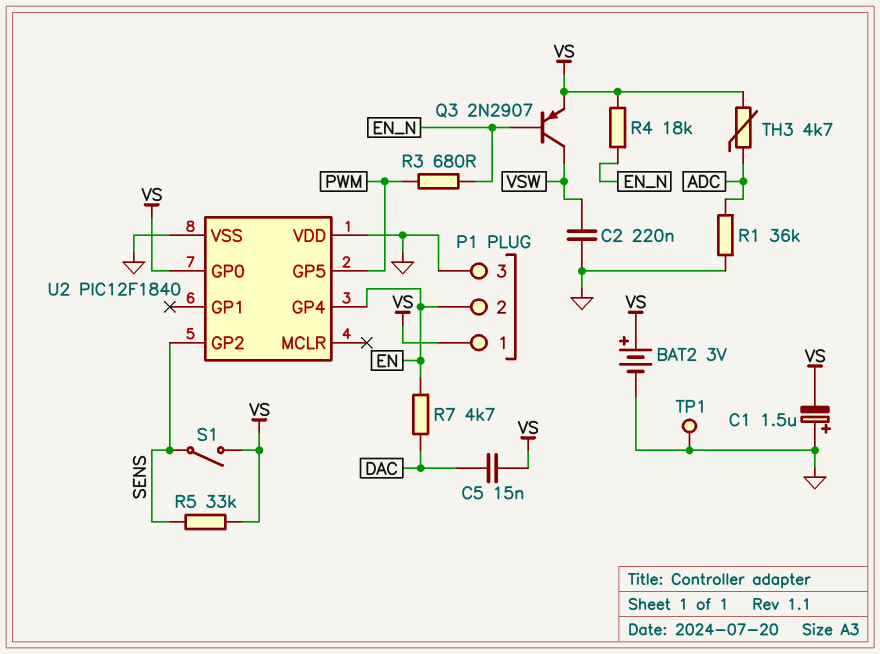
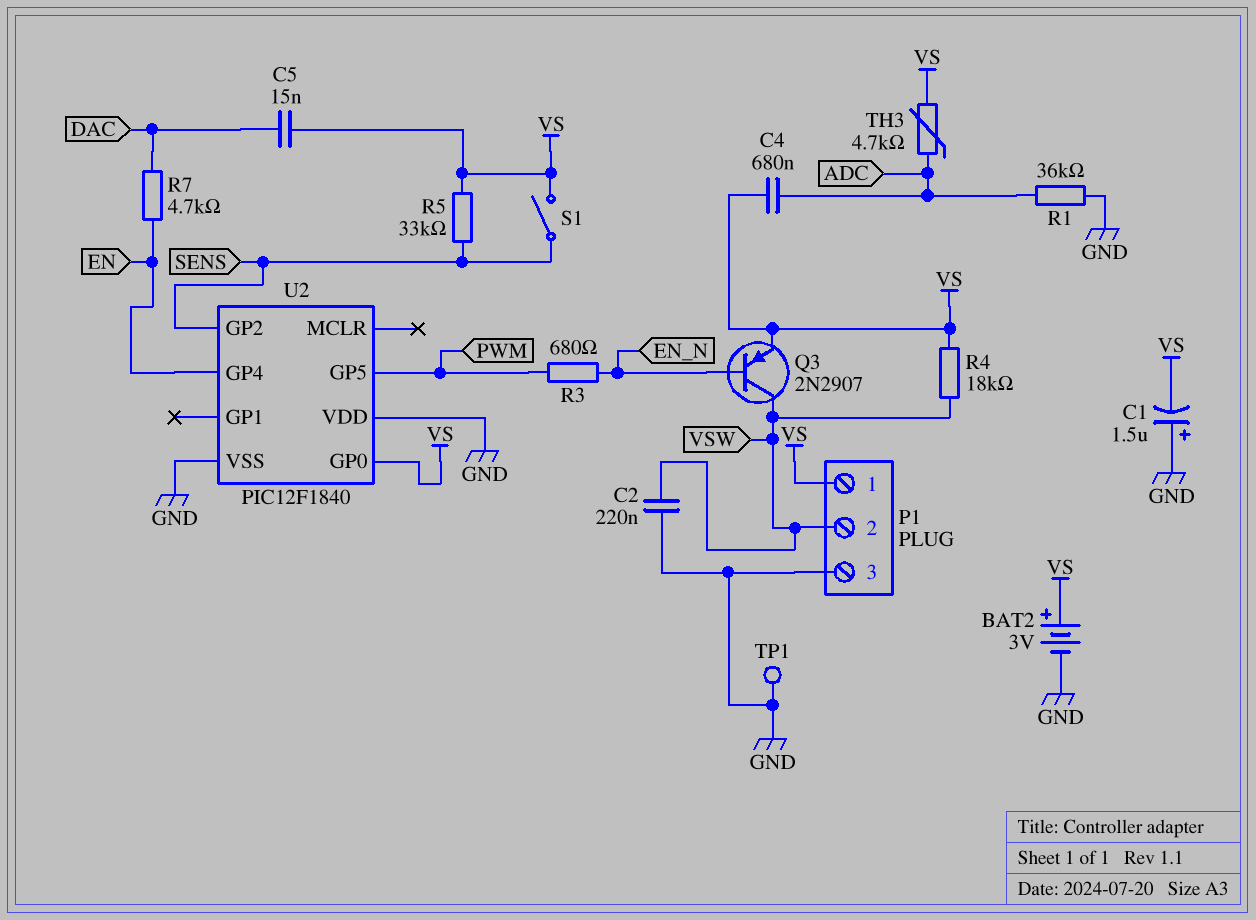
C4: none -> 680nF (ADC, VS)
P1 pin 2: EN -> VSW
R4: 18k (EN_N, VS) -> 18k (VS, VSW)

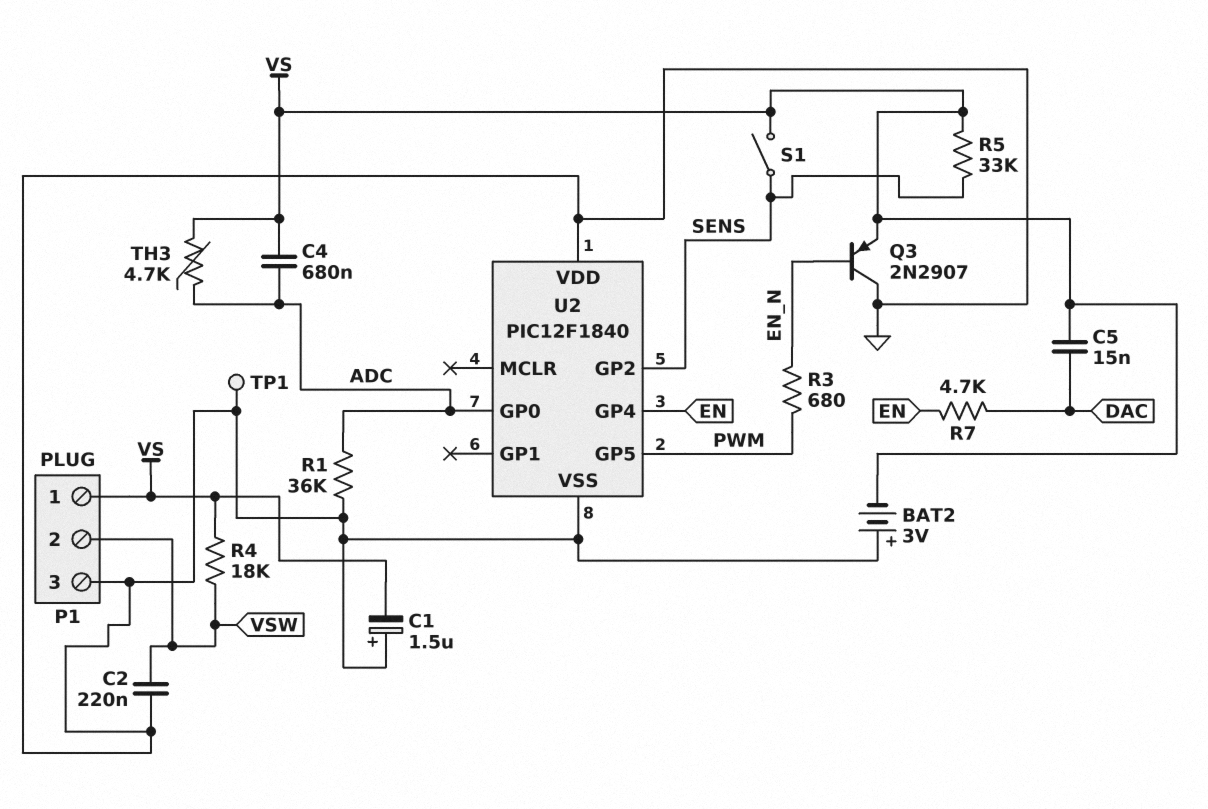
BAT2: 3V (plus VS, minus GND) -> 3V (plus GND, minus VS)
Q3: PNP 2N2907 (B EN_N, C VSW, E VS) -> PNP 2N2907 (B EN_N, C GND, E VS)
U2 pin GP0: VS -> ADC

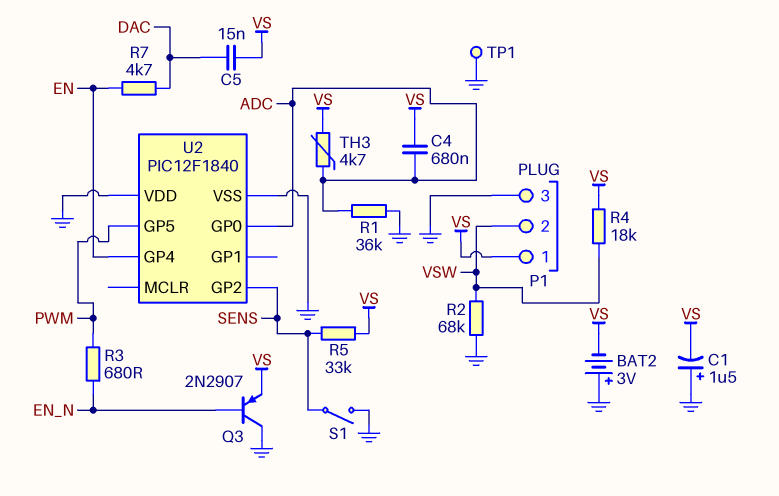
C2: 220nF (GND, VSW) -> none
R2: none -> 68k (GND, VSW)
S1: switch (SENS, VS) -> switch (GND, SENS)

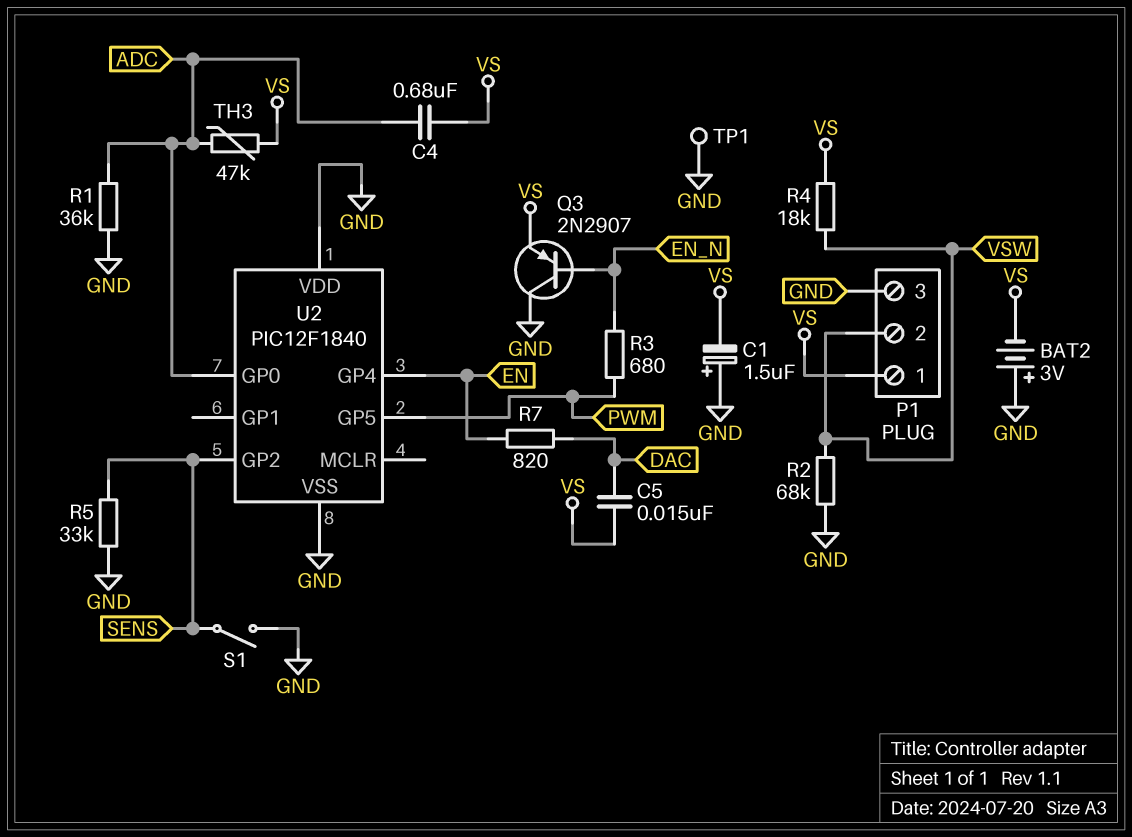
R5: 33k (SENS, VS) -> 33k (GND, SENS)
R7: 4.7k (DAC, EN) -> 820 (DAC, EN)
TH3: 4.7k (ADC, VS) -> 47k (ADC, VS)

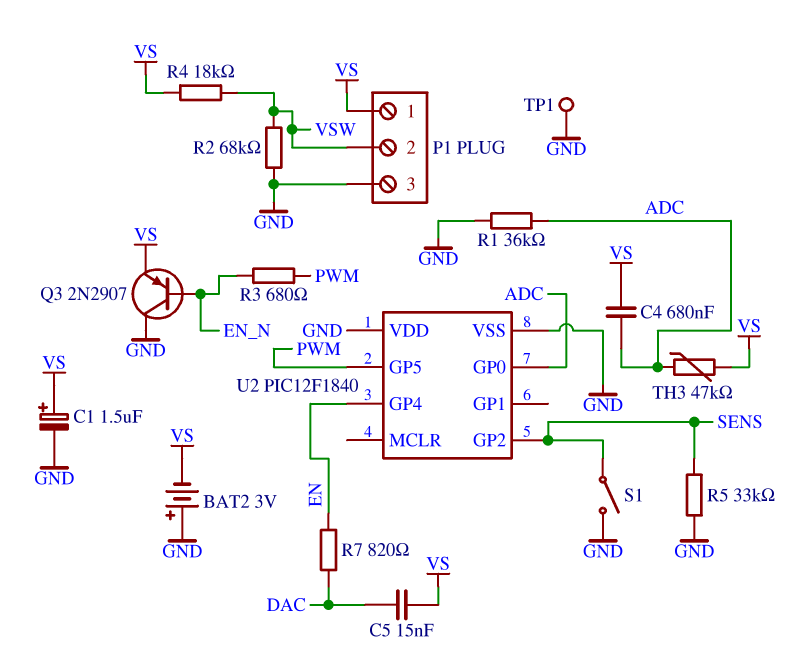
C1: 1.5uF (plus GND, minus VS) -> 1.5uF (plus VS, minus GND)

